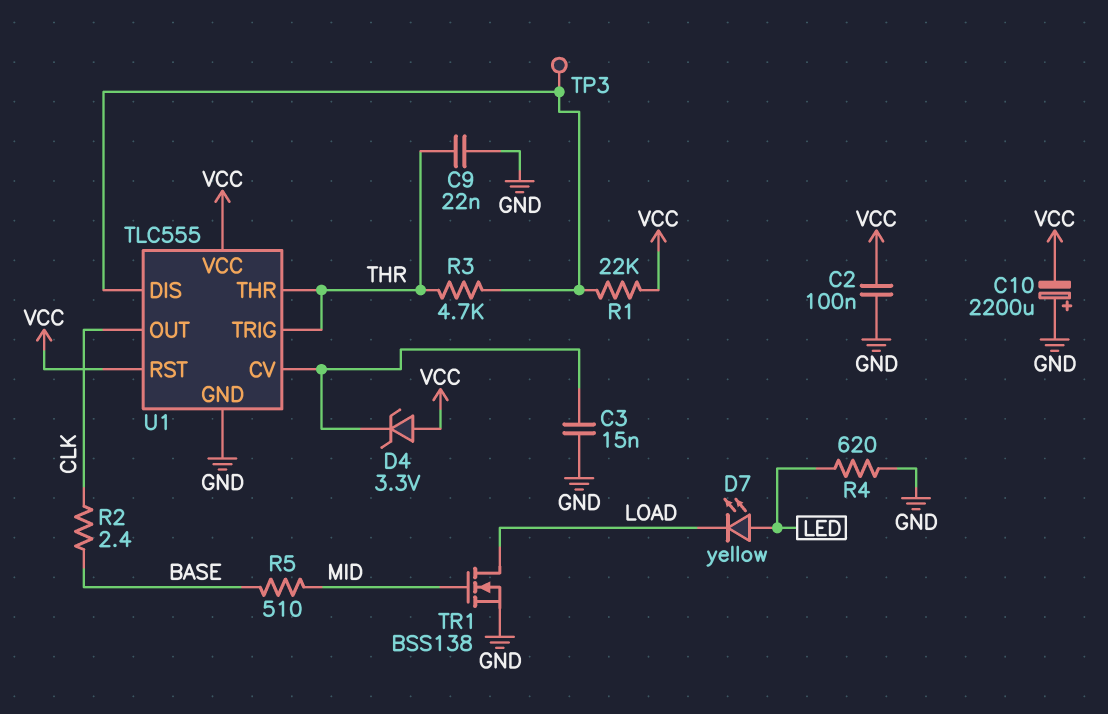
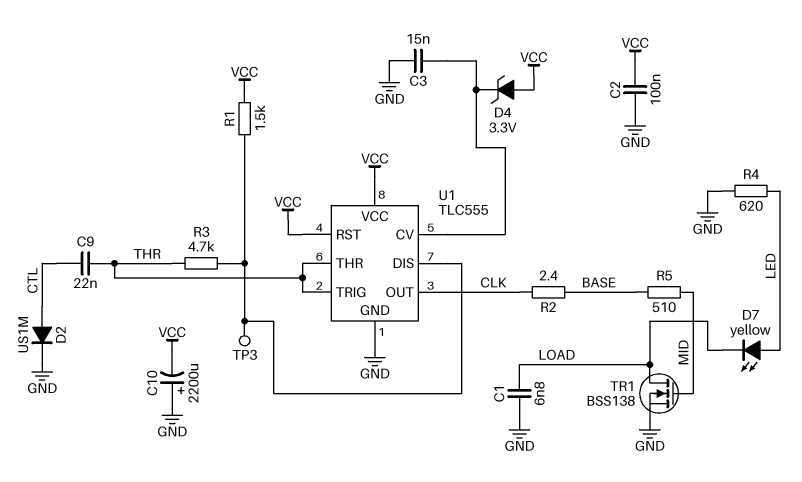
C1: none -> 6.8nF (GND, LOAD)
C9: 22nF (GND, THR) -> 22nF (CTL, THR)
D2: none -> diode US1M (A CTL, K GND)
R1: 22k (U1/DIS, VCC) -> 1.5k (U1/DIS, VCC)

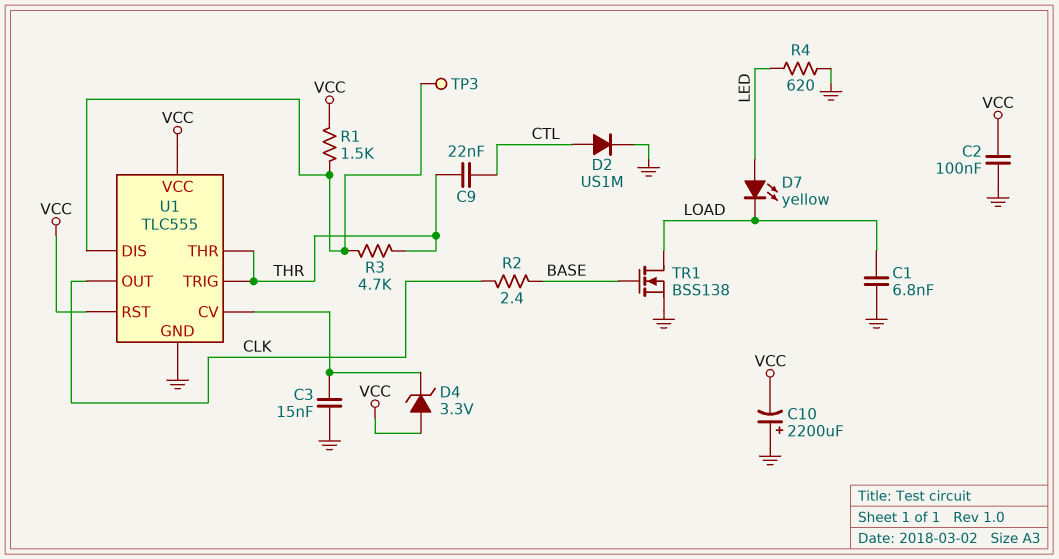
R5: 510 (BASE, MID) -> none
TR1: NMOS BSS138 (G MID, D LOAD, S GND) -> NMOS BSS138 (G BASE, D LOAD, S GND)

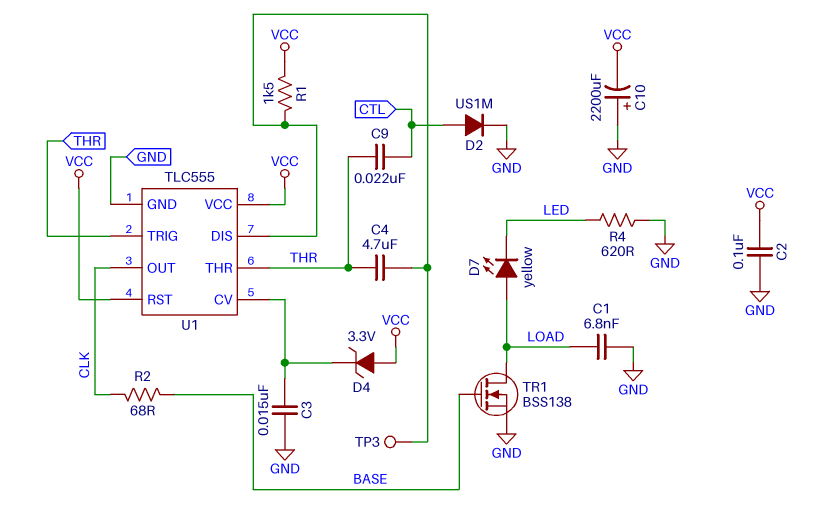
C4: none -> 4.7uF (THR, U1/DIS)
D7: LED yellow (A LED, K LOAD) -> LED yellow (A LOAD, K LED)
R2: 2.4 (BASE, CLK) -> 68 (BASE, CLK)
R3: 4.7k (THR, U1/DIS) -> none

